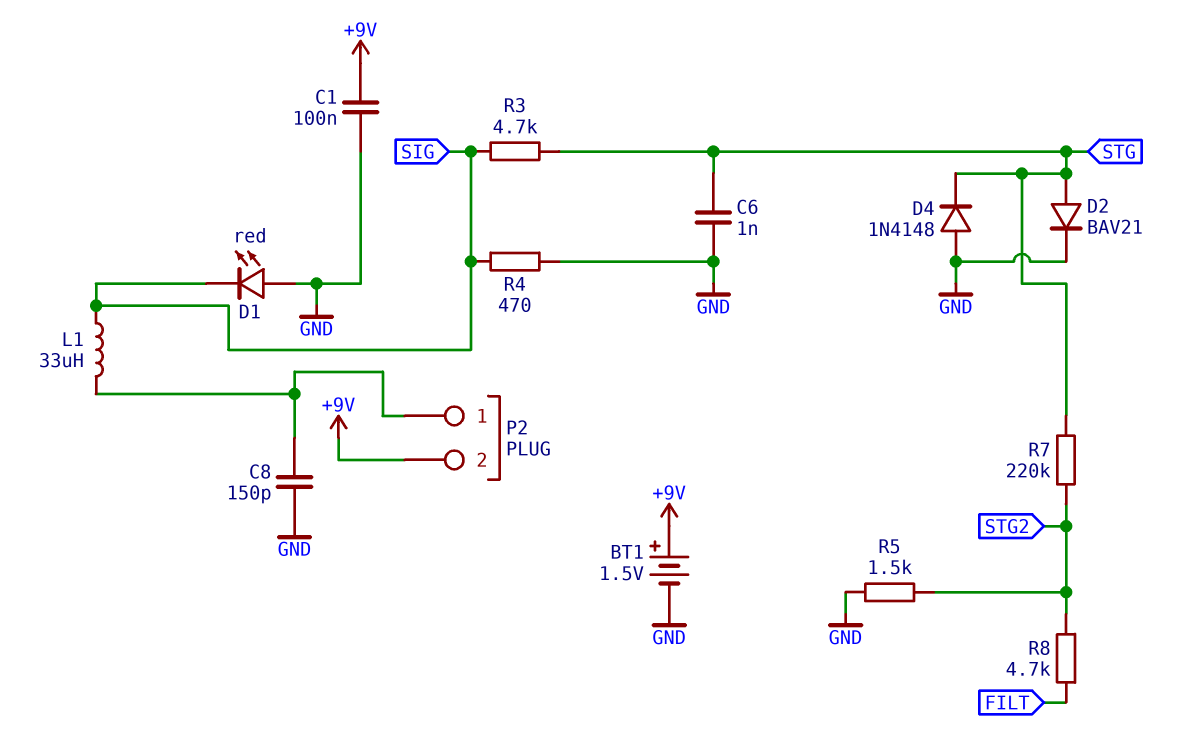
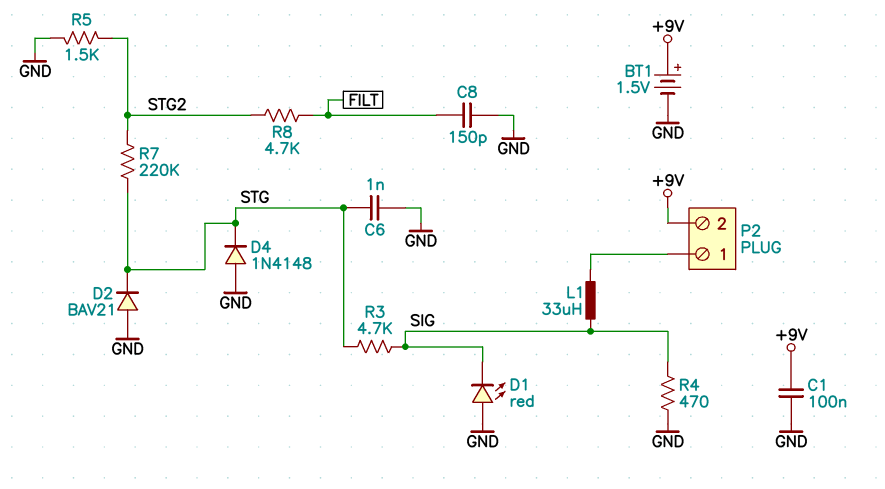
C8: 150pF (GND, P2/1) -> 150pF (FILT, GND)
D2: diode BAV21 (A STG, K GND) -> diode BAV21 (A GND, K STG)

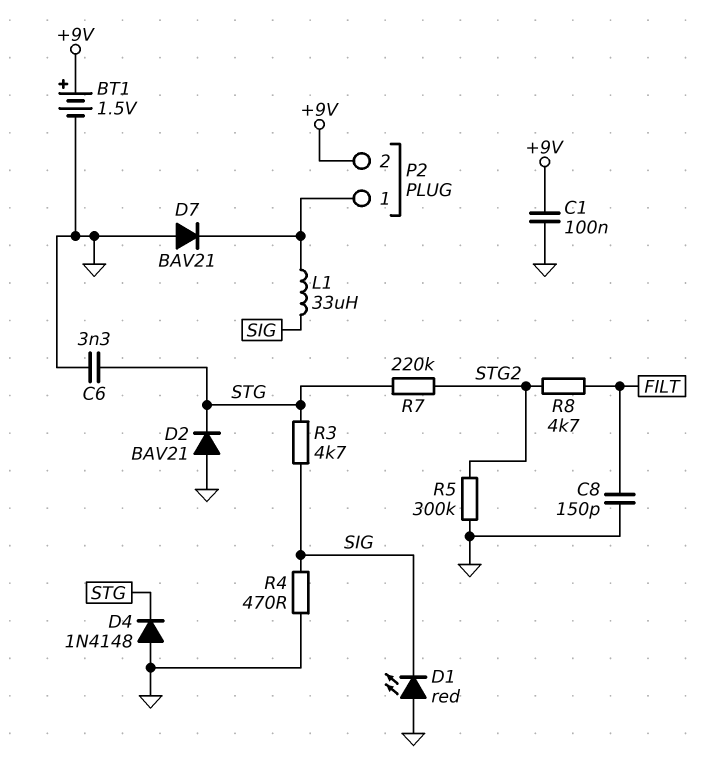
C6: 1nF (GND, STG) -> 3.3nF (GND, STG)
D7: none -> diode BAV21 (A GND, K P2/1)
R5: 1.5k (GND, STG2) -> 300k (GND, STG2)

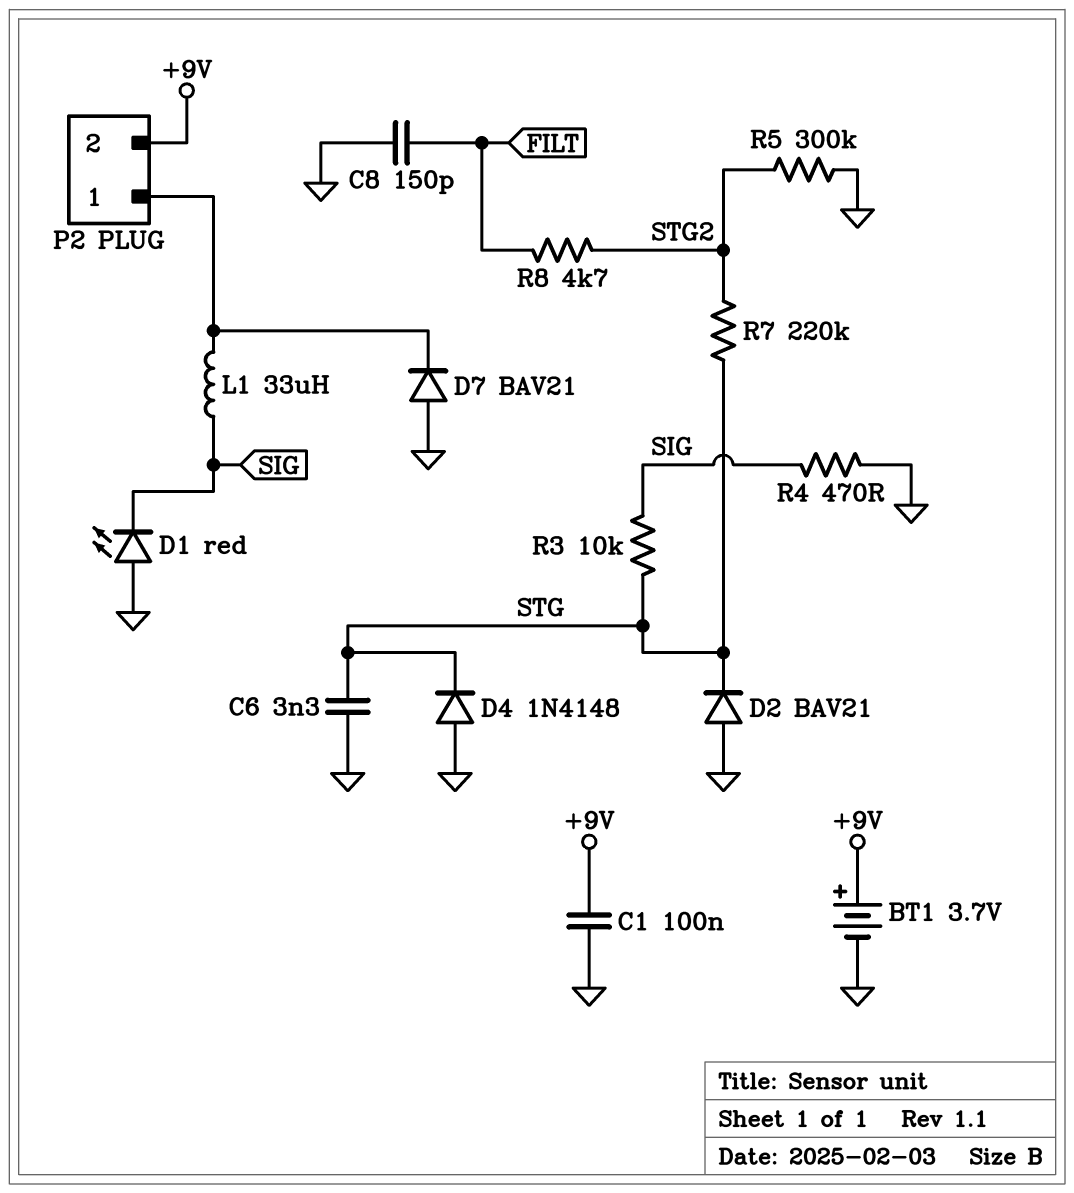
BT1: 1.5V (plus +9V, minus GND) -> 3.7V (plus +9V, minus GND)
R3: 4.7k (SIG, STG) -> 10k (SIG, STG)

